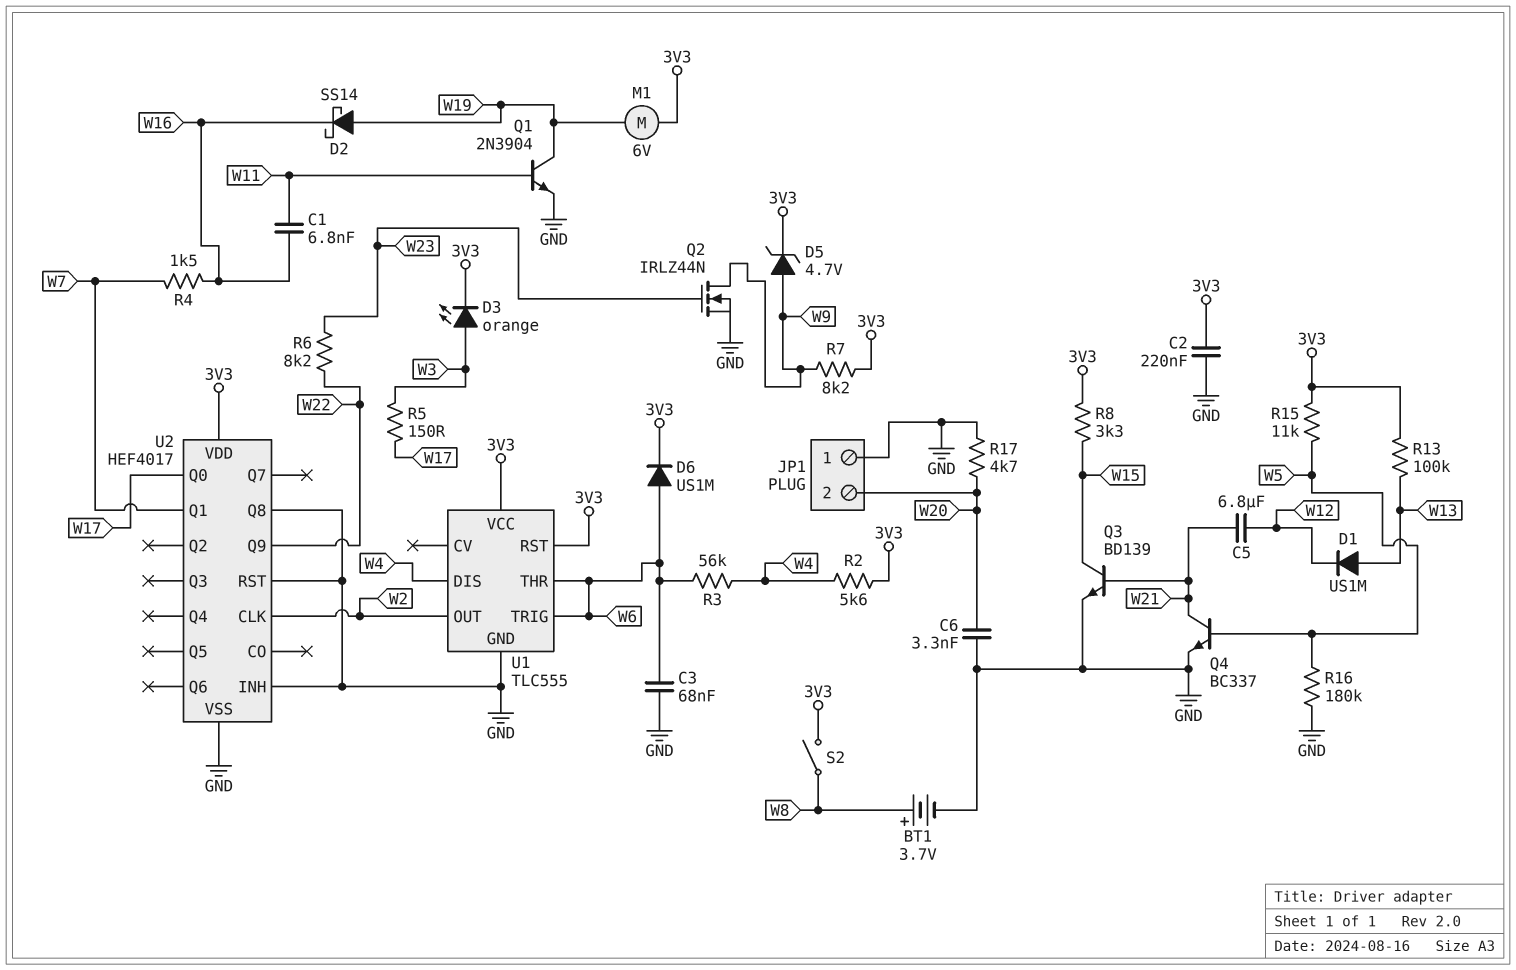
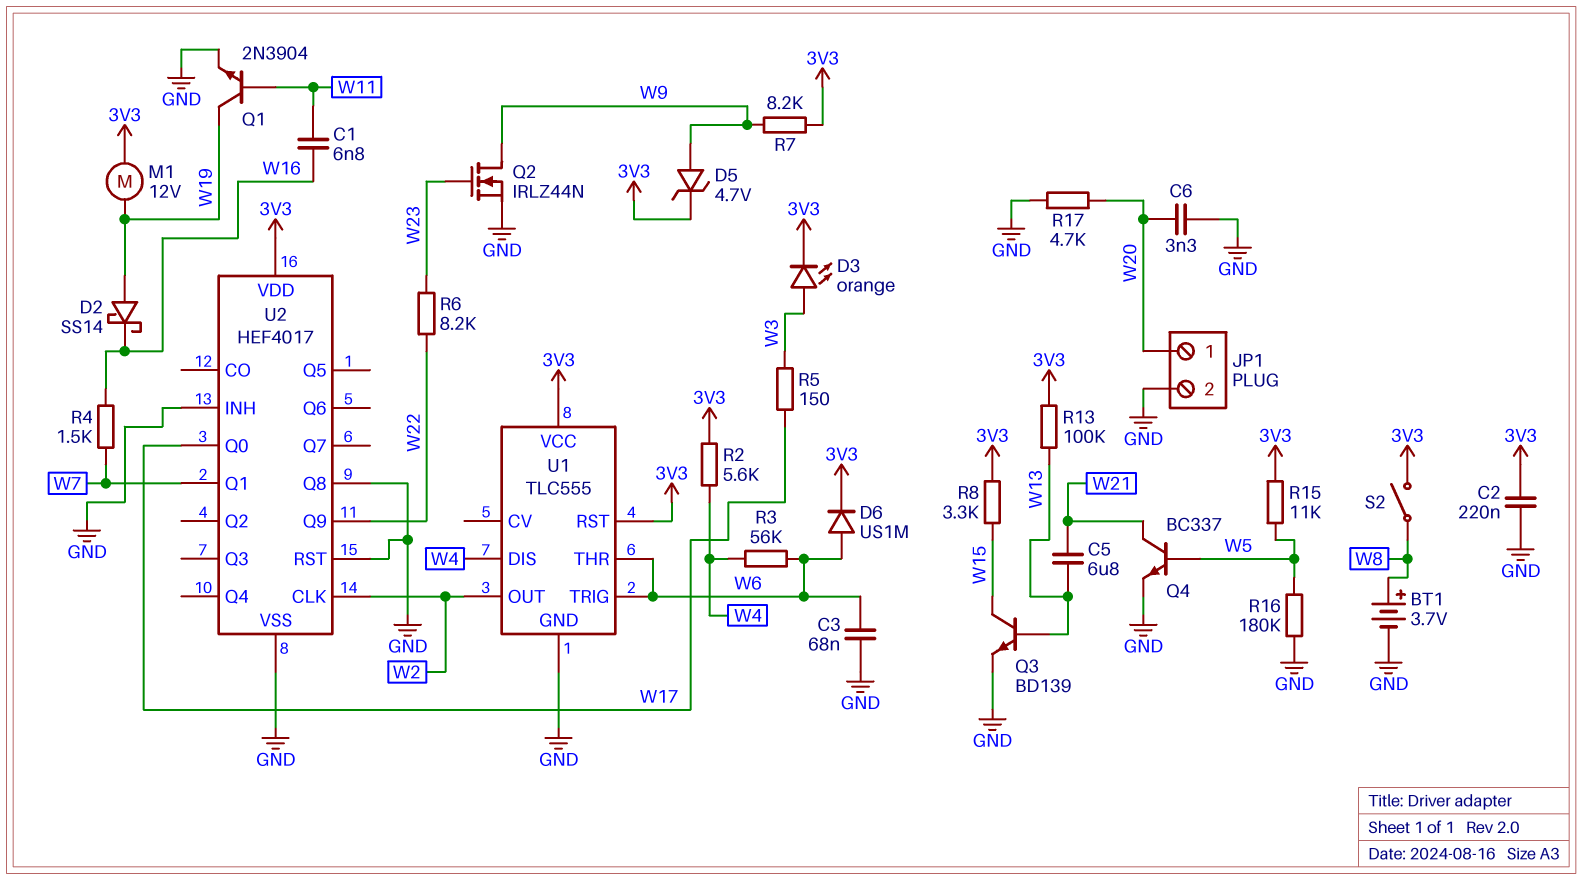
C5: 6.8uF (W12, W21) -> 6.8uF (W13, W21)
D1: diode US1M (A W13, K W12) -> none
JP1 pin 1: GND -> W20
JP1 pin 2: W20 -> GND
M1: motor 6V (3V3, W19) -> motor 12V (3V3, W19)
Q3: NPN BD139 (B W21, C W15, E GND) -> NPN BD139 (B W13, C W15, E GND)

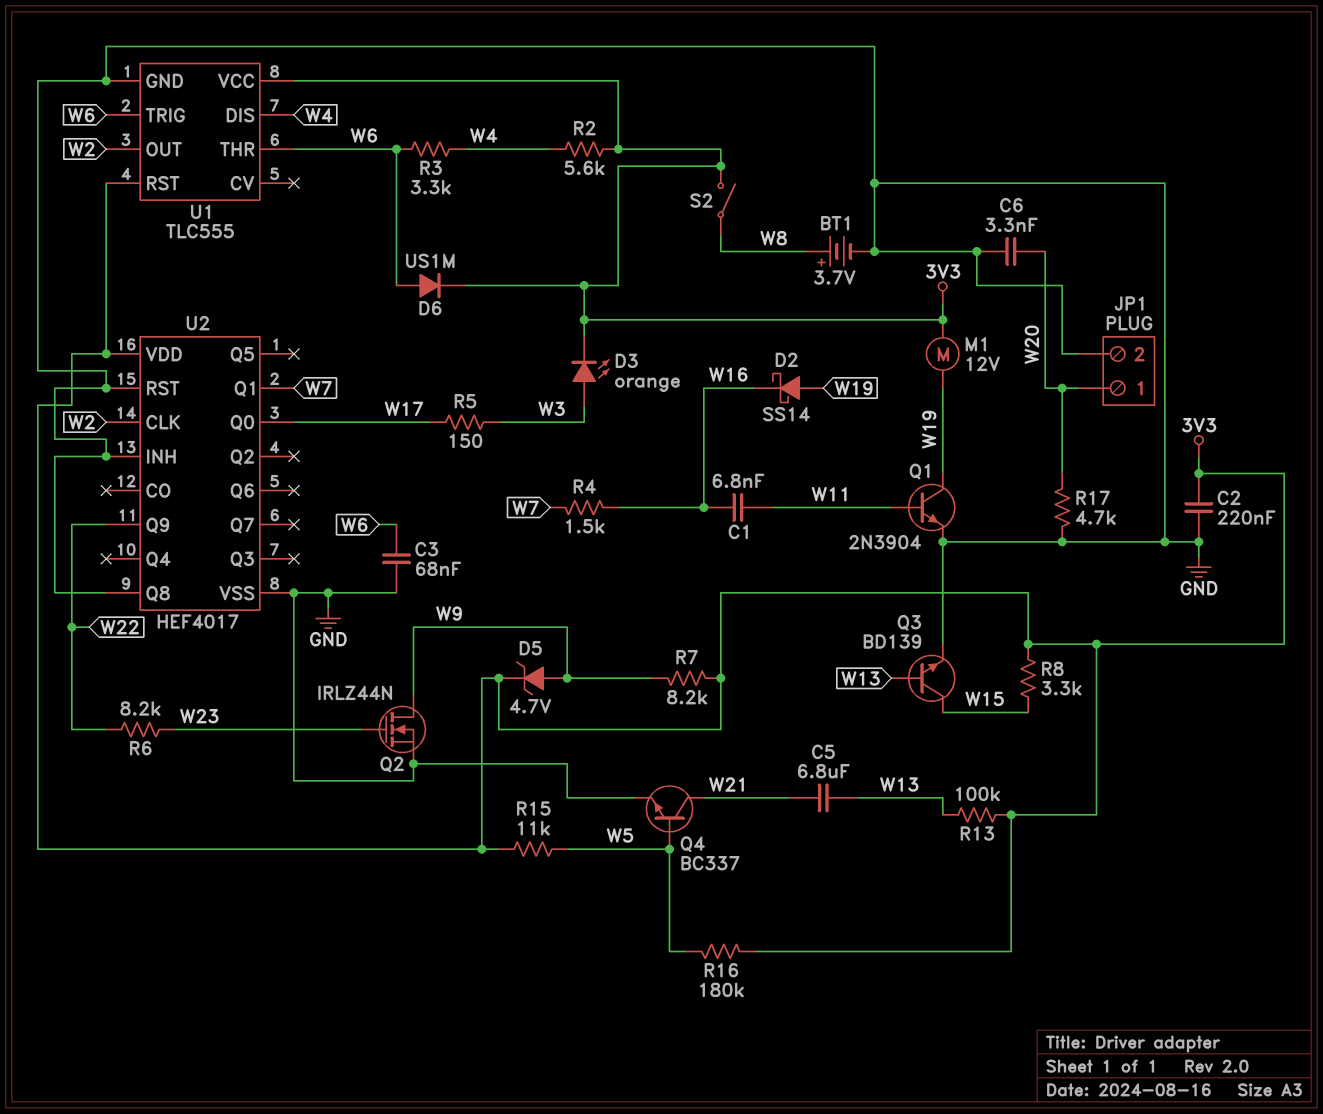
R3: 56k (W4, W6) -> 3.3k (W4, W6)
R16: 180k (GND, W5) -> 180k (3V3, W5)

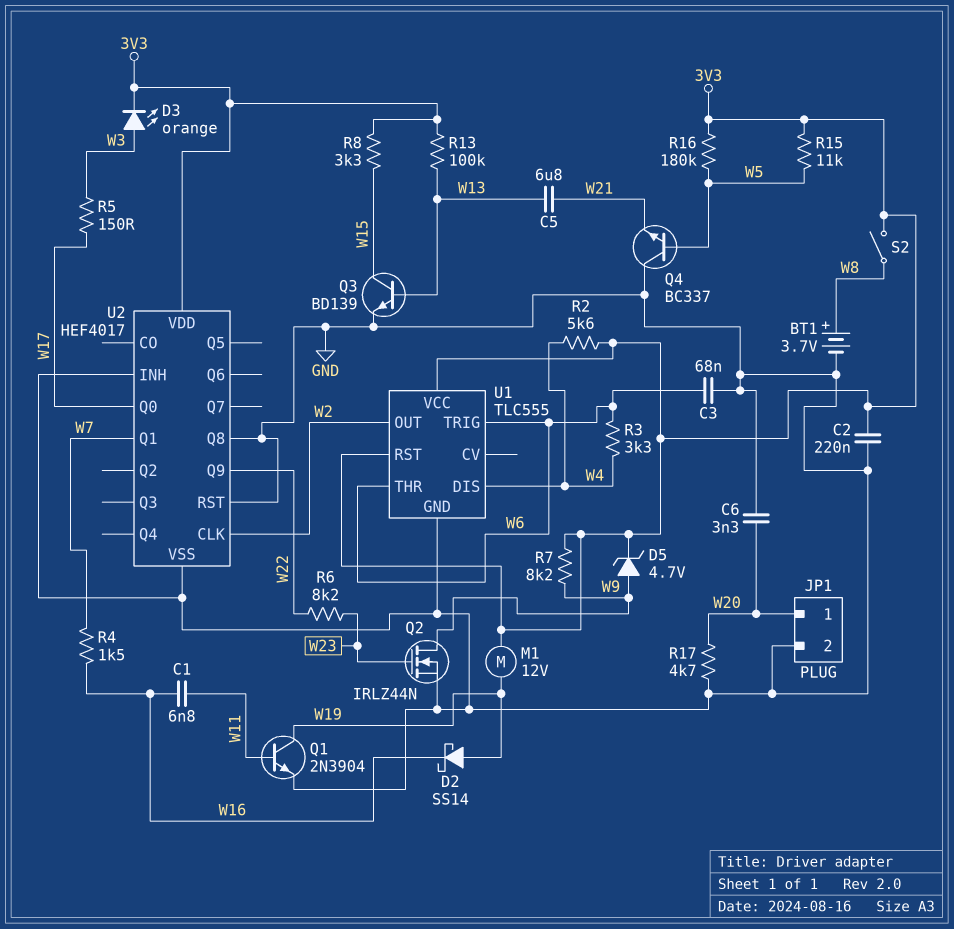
D6: diode US1M (A W6, K 3V3) -> none
Q4: NPN BC337 (B W5, C W21, E GND) -> NPN BC337 (B W5, C GND, E W21)

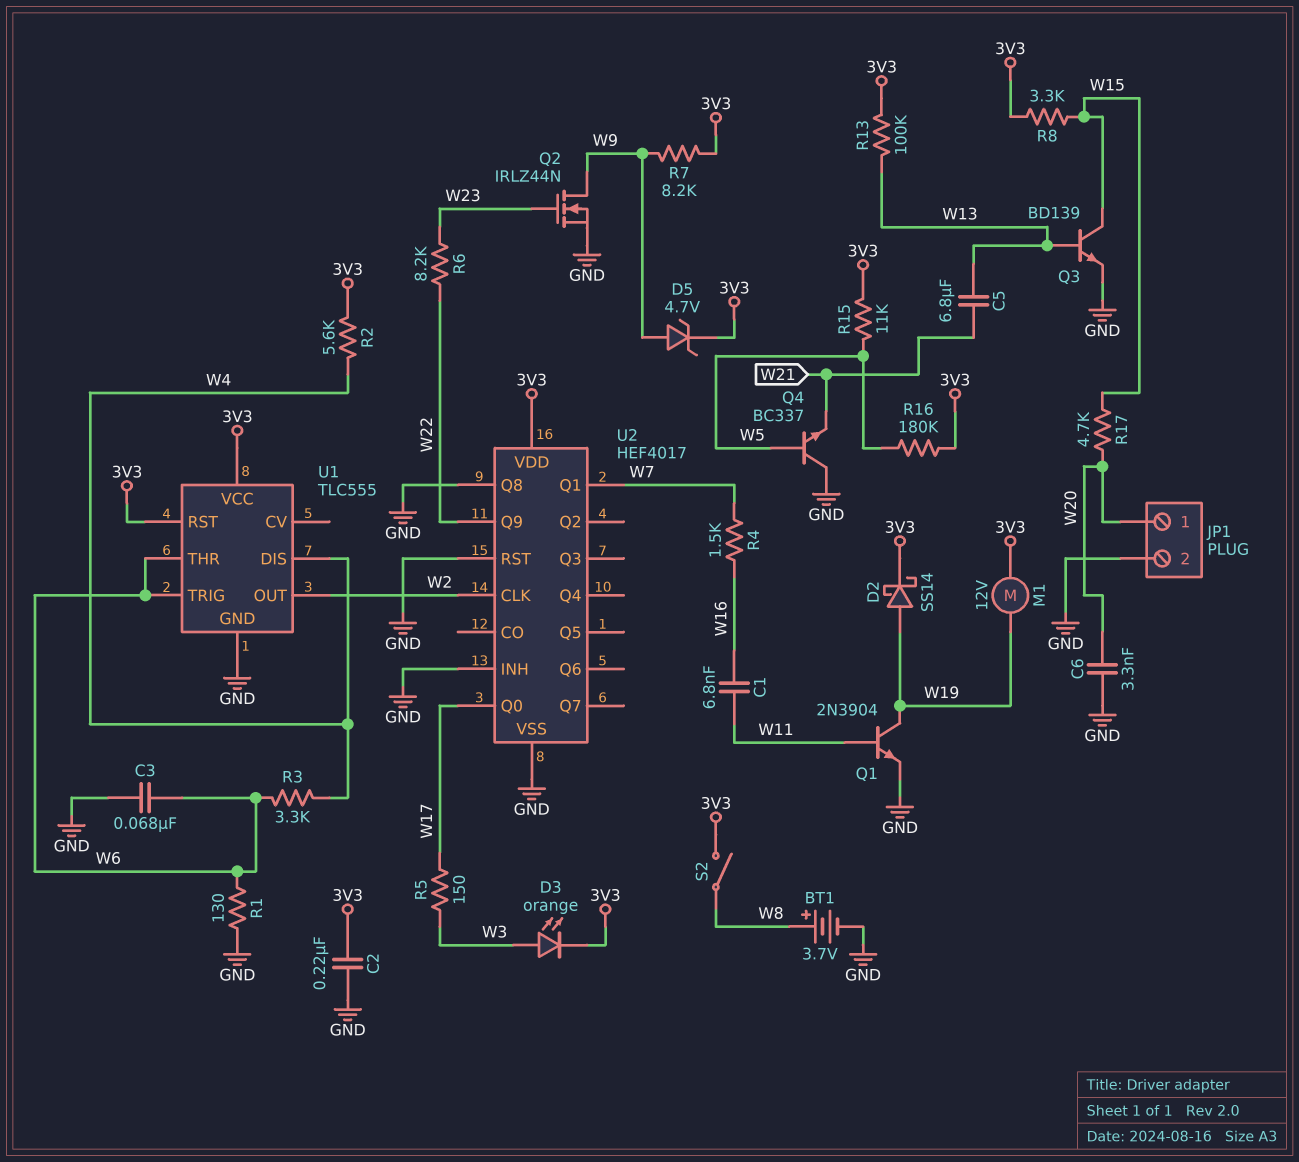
D2: schottky SS14 (A W19, K W16) -> schottky SS14 (A W19, K 3V3)
R1: none -> 130 (GND, W6)
R17: 4.7k (GND, W20) -> 4.7k (W15, W20)

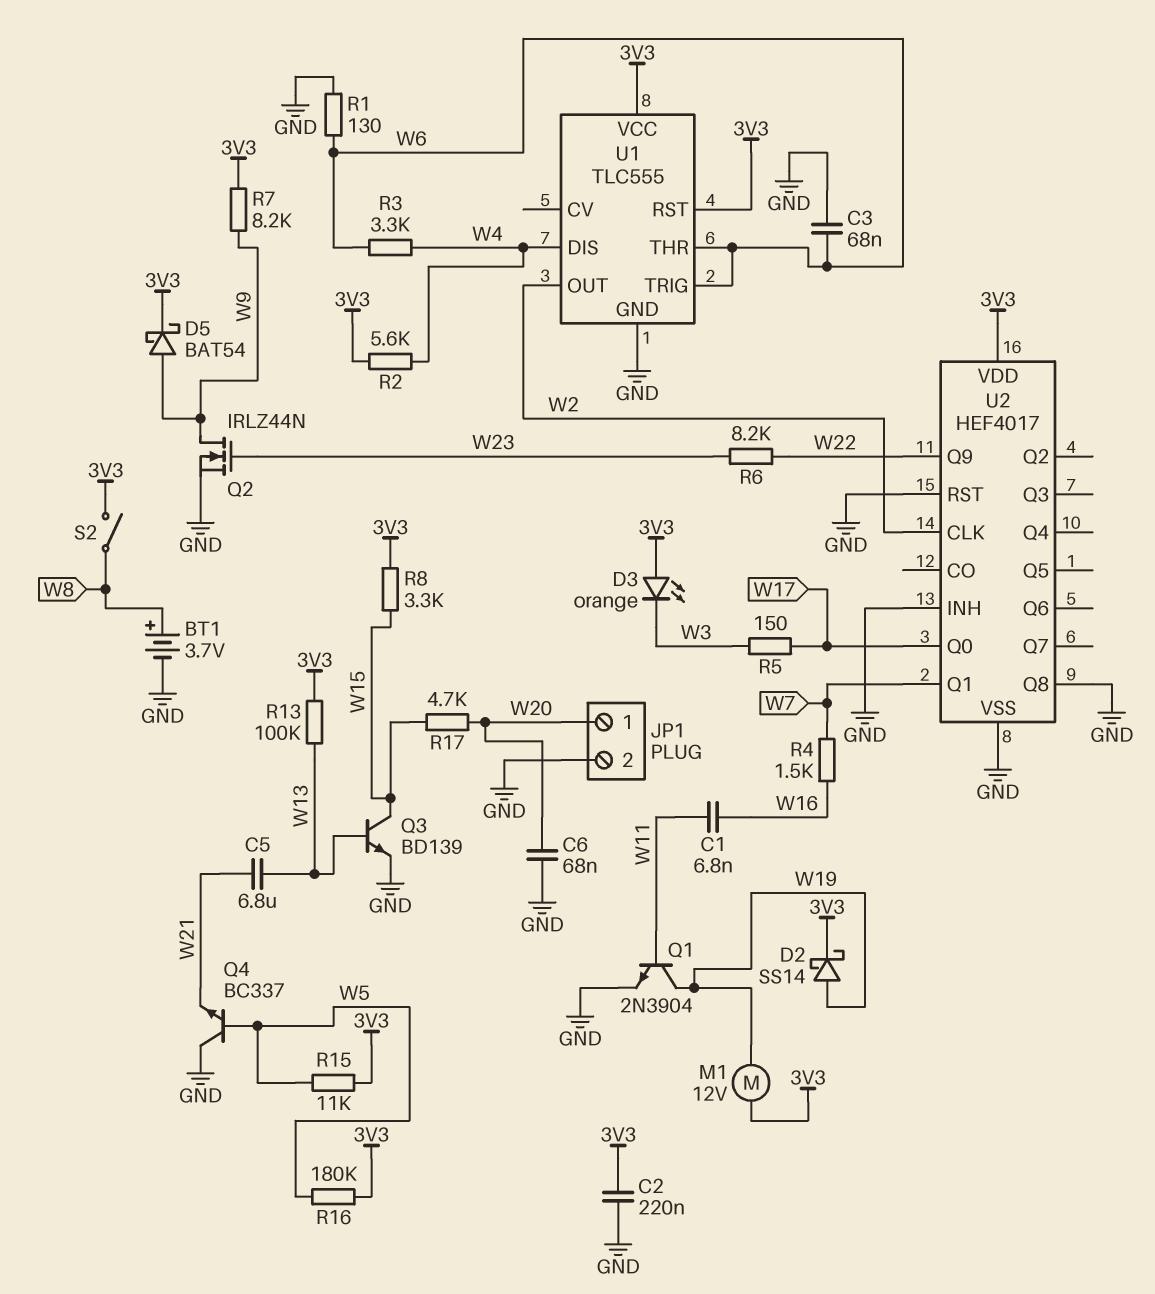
C6: 3.3nF (GND, W20) -> 68nF (GND, W20)
D3: LED orange (A W3, K 3V3) -> LED orange (A 3V3, K W3)
D5: zener 4.7V (A W9, K 3V3) -> schottky BAT54 (A W9, K 3V3)

